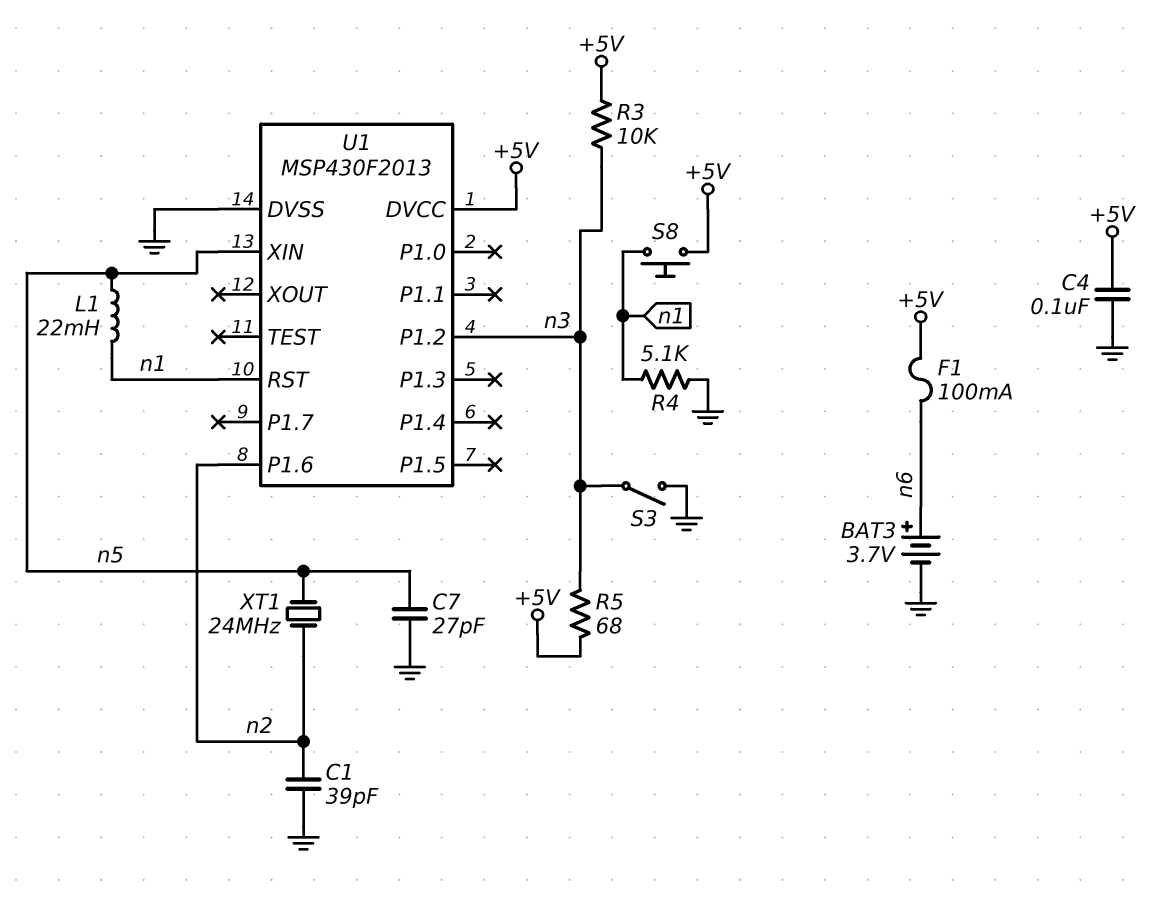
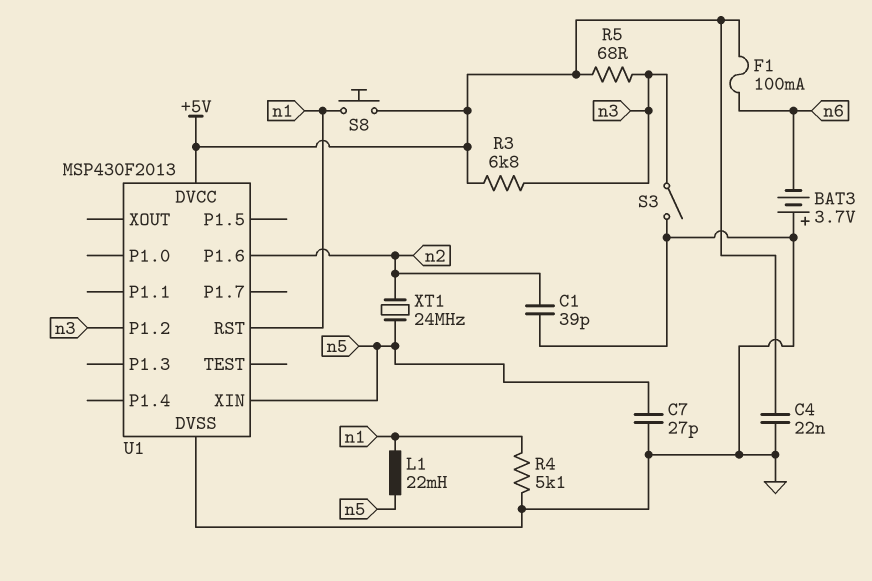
BAT3: 3.7V (plus n6, minus GND) -> 3.7V (plus GND, minus n6)
C4: 100nF (+5V, GND) -> 22nF (+5V, GND)
R3: 10k (+5V, n3) -> 6.8k (+5V, n3)

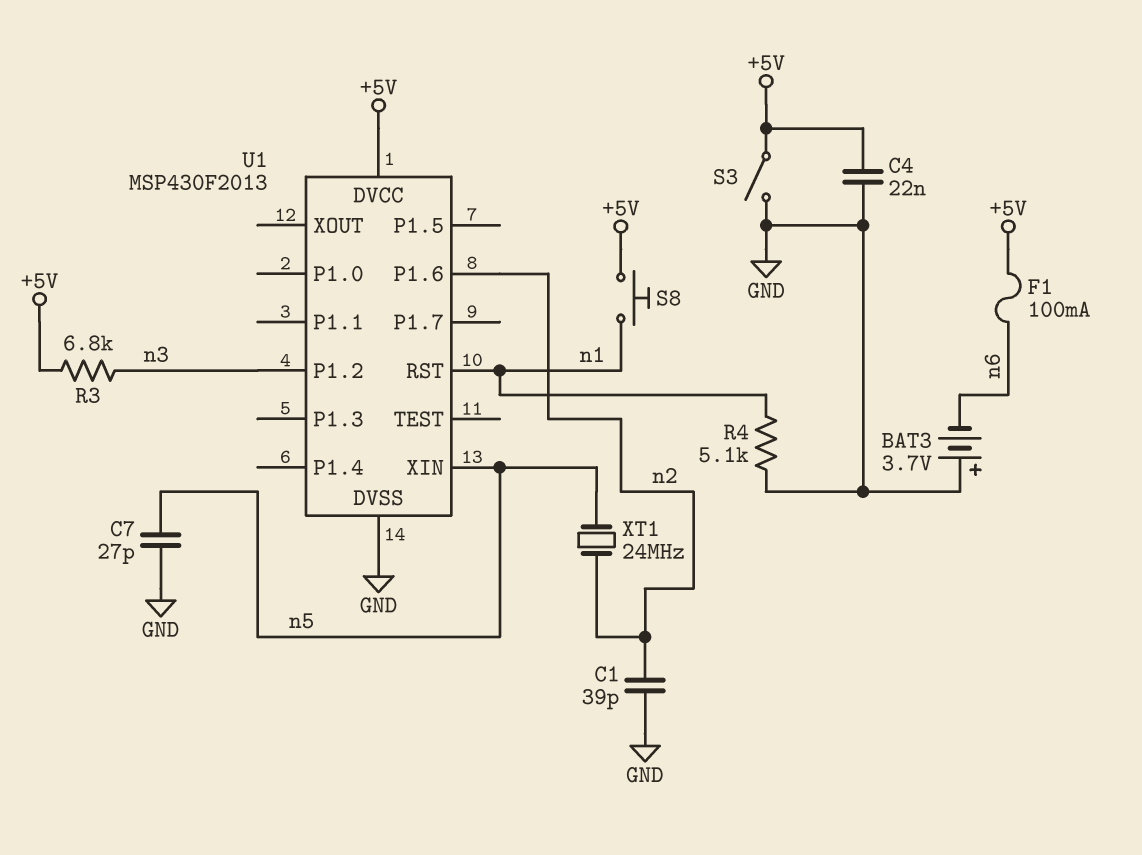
L1: 22mH (n1, n5) -> none
R5: 68 (+5V, n3) -> none
S3: switch (GND, n3) -> switch (+5V, GND)

